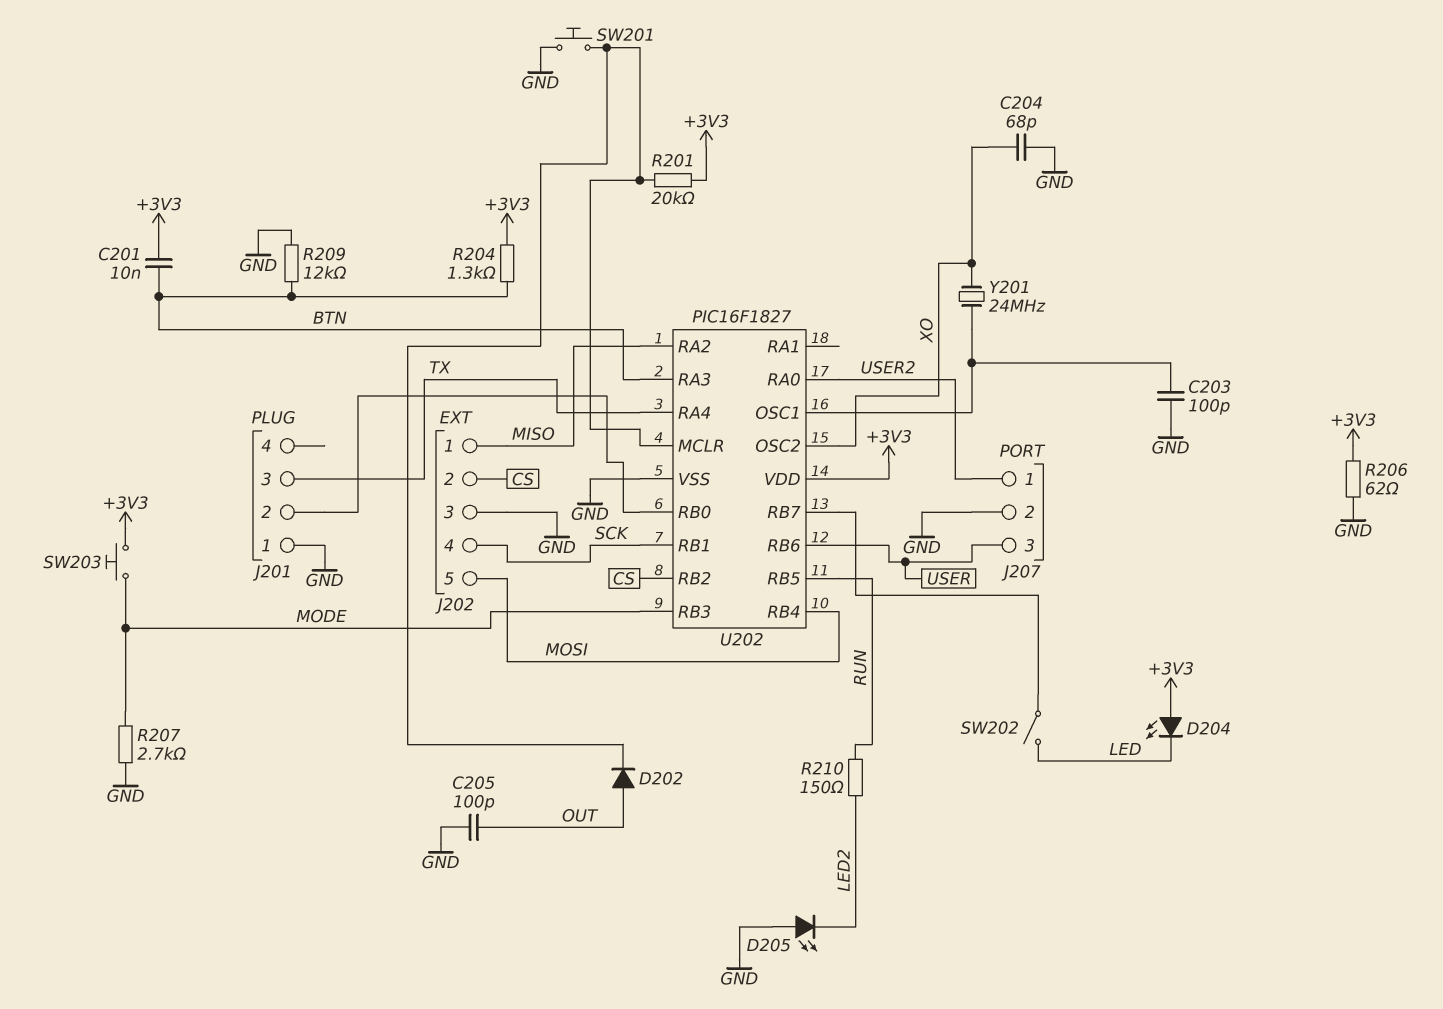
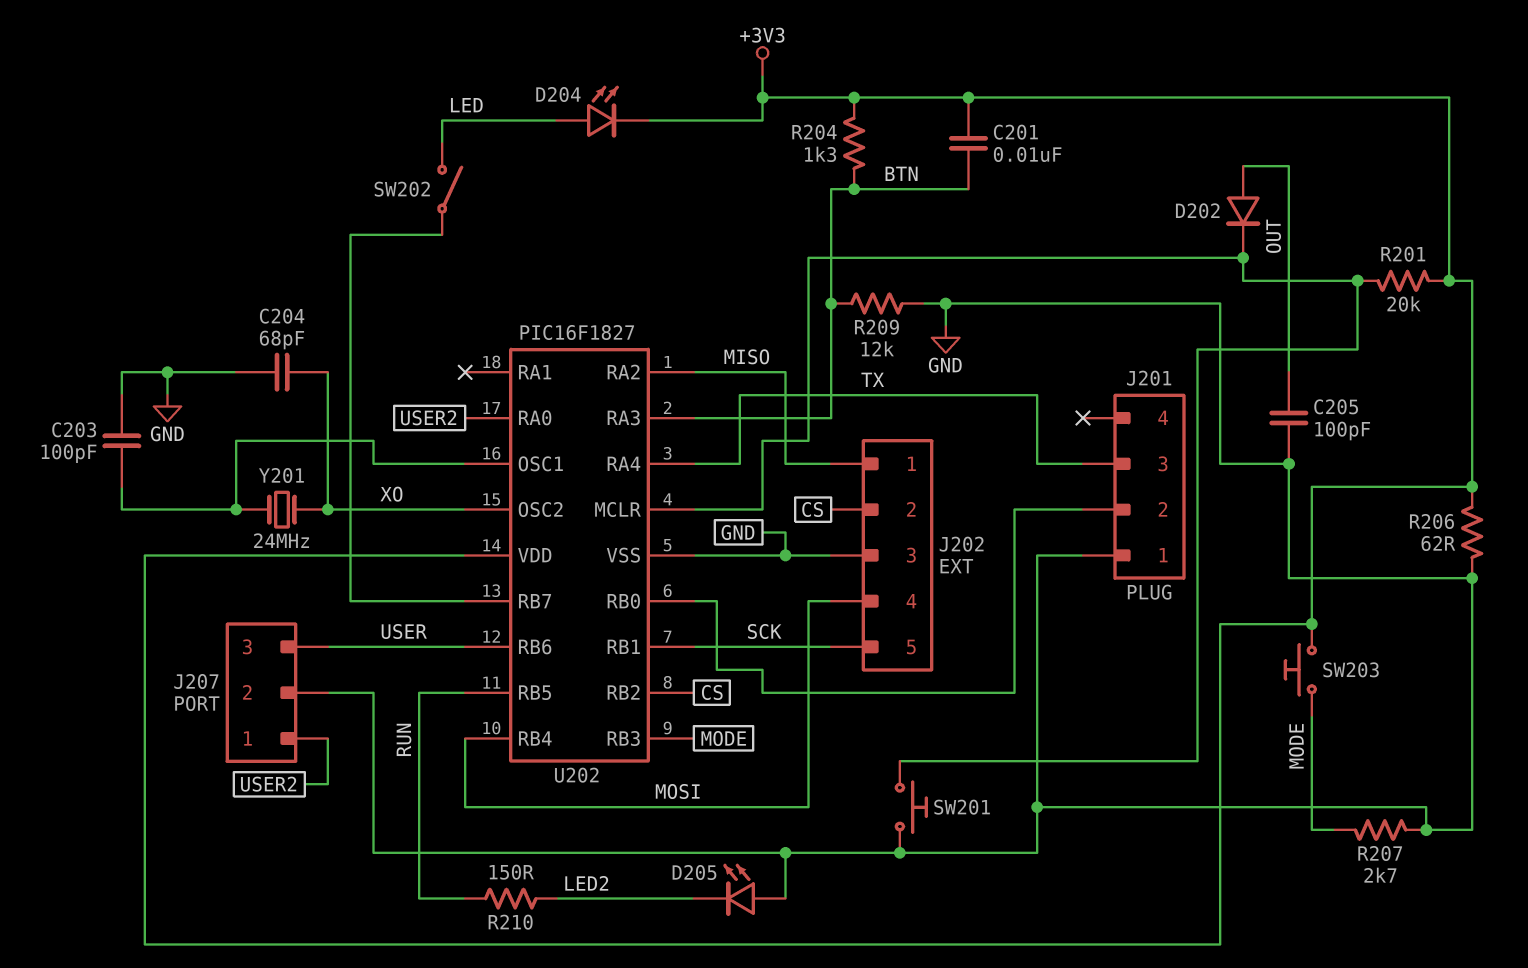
D204: LED (A +3V3, K LED) -> LED (A LED, K +3V3)
J202 pin 4: SCK -> MOSI
J202 pin 5: MOSI -> SCK

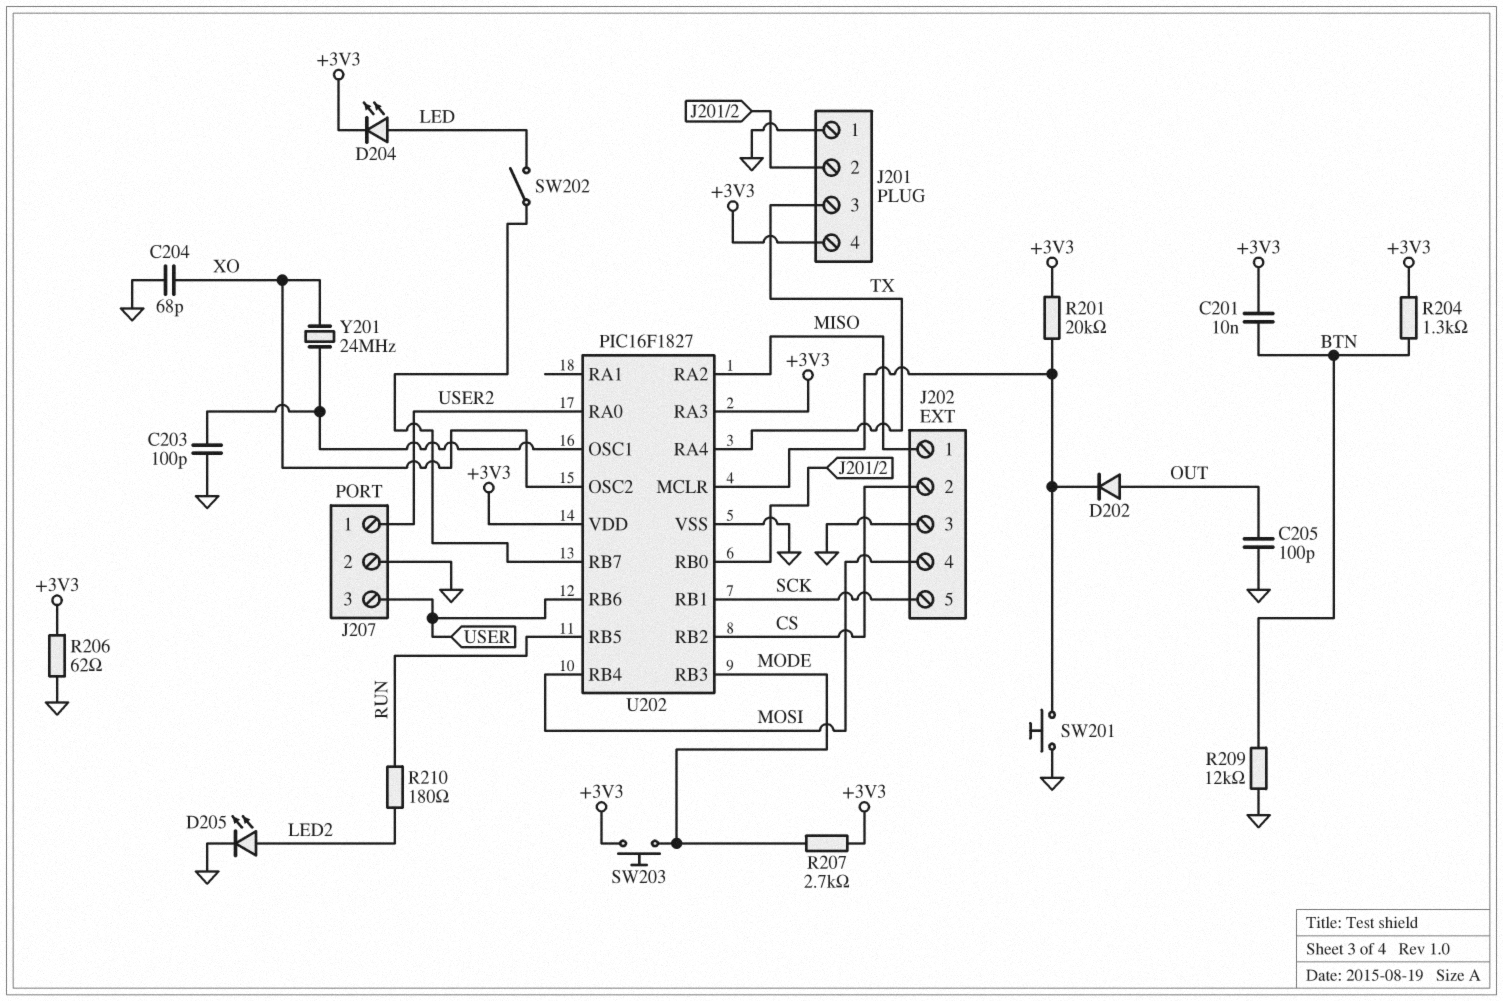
D205: LED (A GND, K LED2) -> LED (A LED2, K GND)
J201 pin 4: none -> +3V3
R207: 2.7k (GND, MODE) -> 2.7k (+3V3, MODE)
R210: 150 (LED2, RUN) -> 180 (LED2, RUN)
U202 pin RA3: BTN -> +3V3

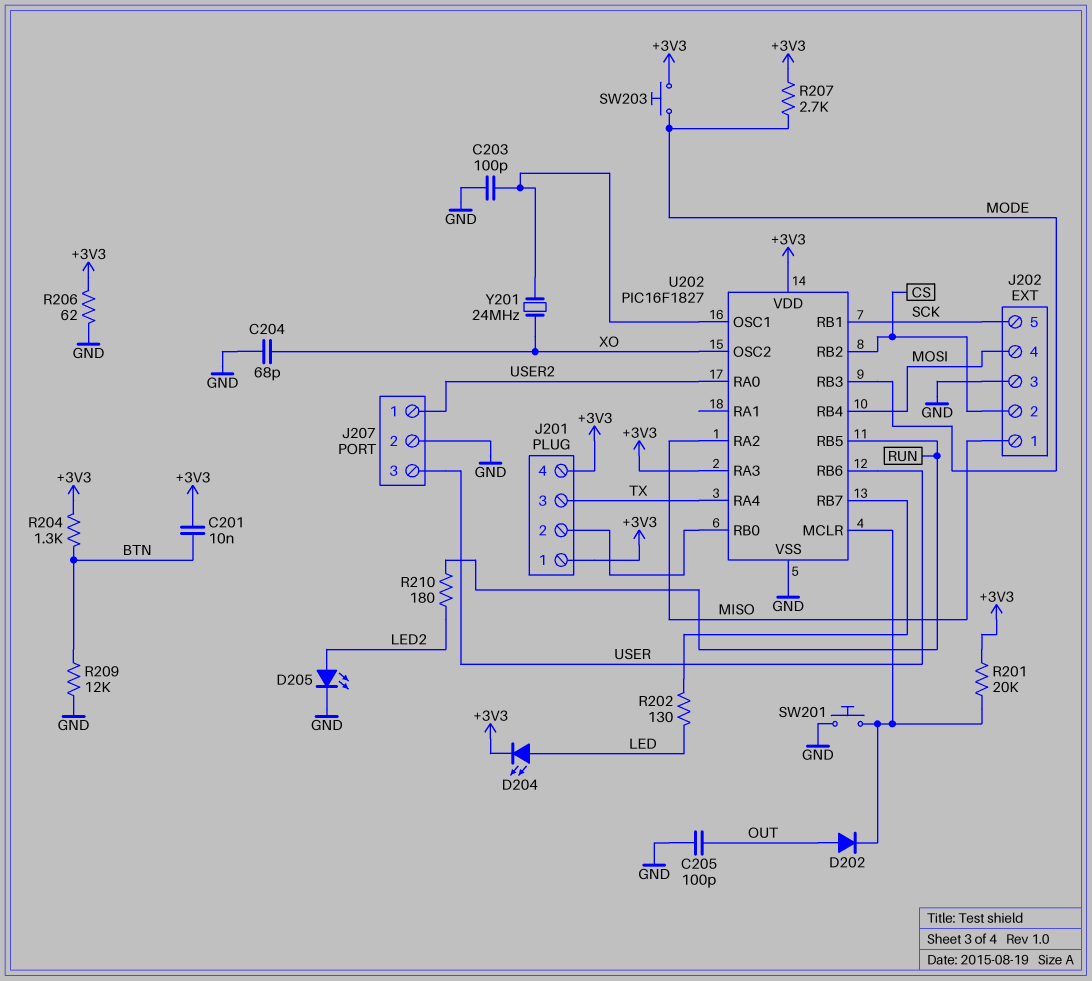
J201 pin 1: GND -> +3V3
R202: none -> 130 (LED, U202/RB7)
SW202: switch (LED, U202/RB7) -> none

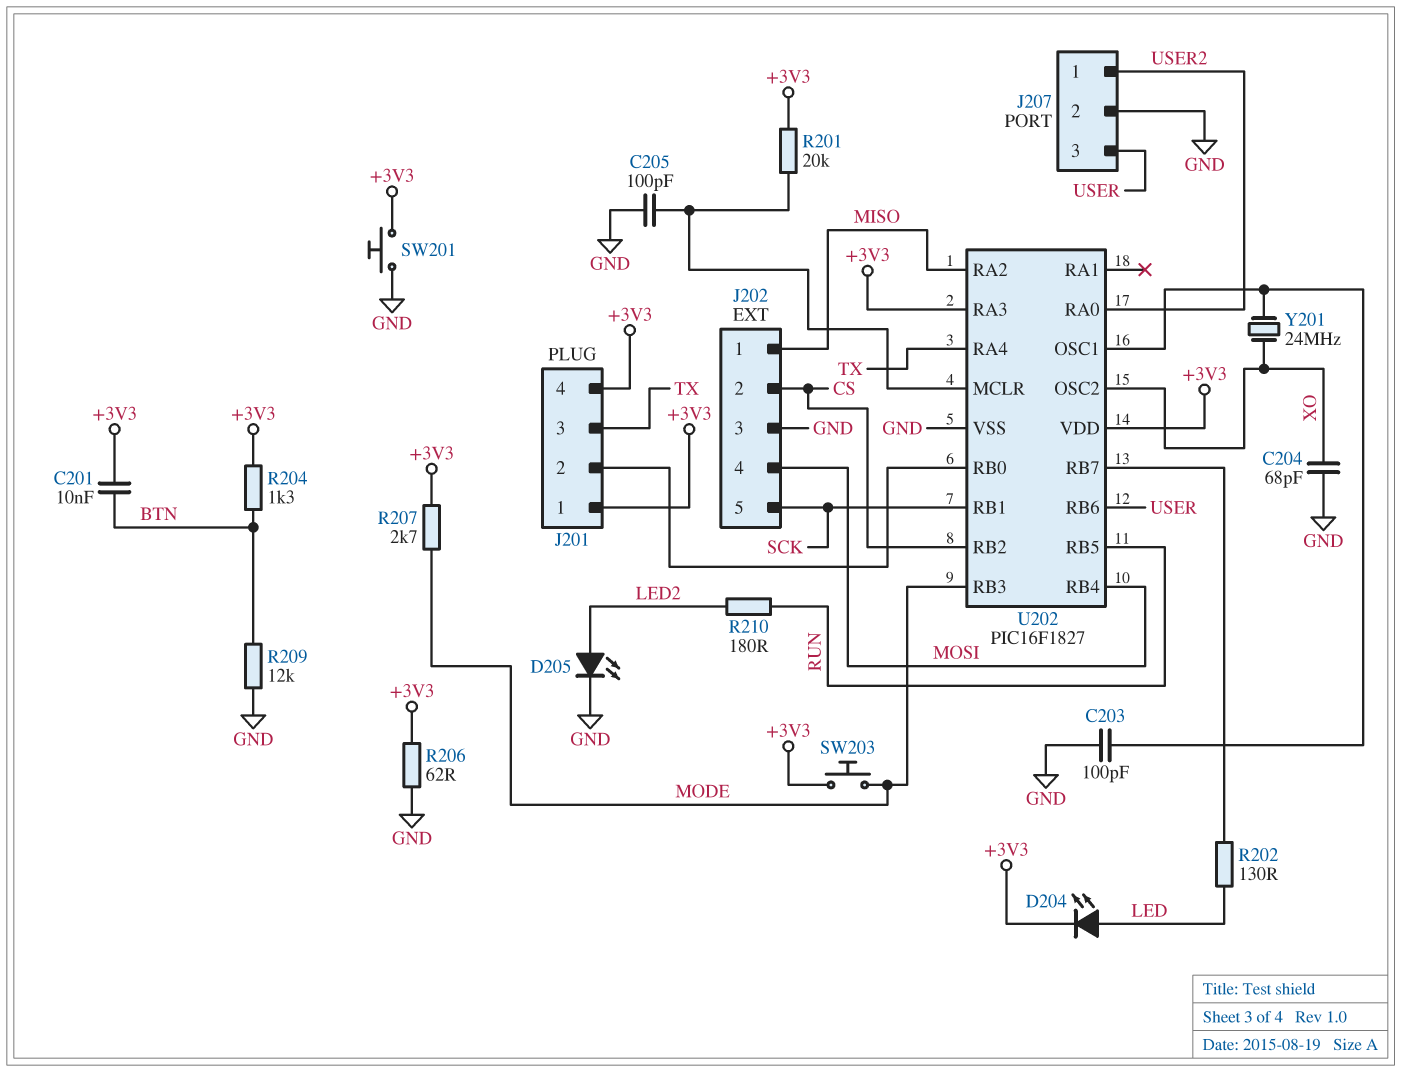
C205: 100pF (GND, OUT) -> 100pF (GND, U202/MCLR)
D202: diode (A OUT, K U202/MCLR) -> none
SW201: button (GND, U202/MCLR) -> button (+3V3, GND)

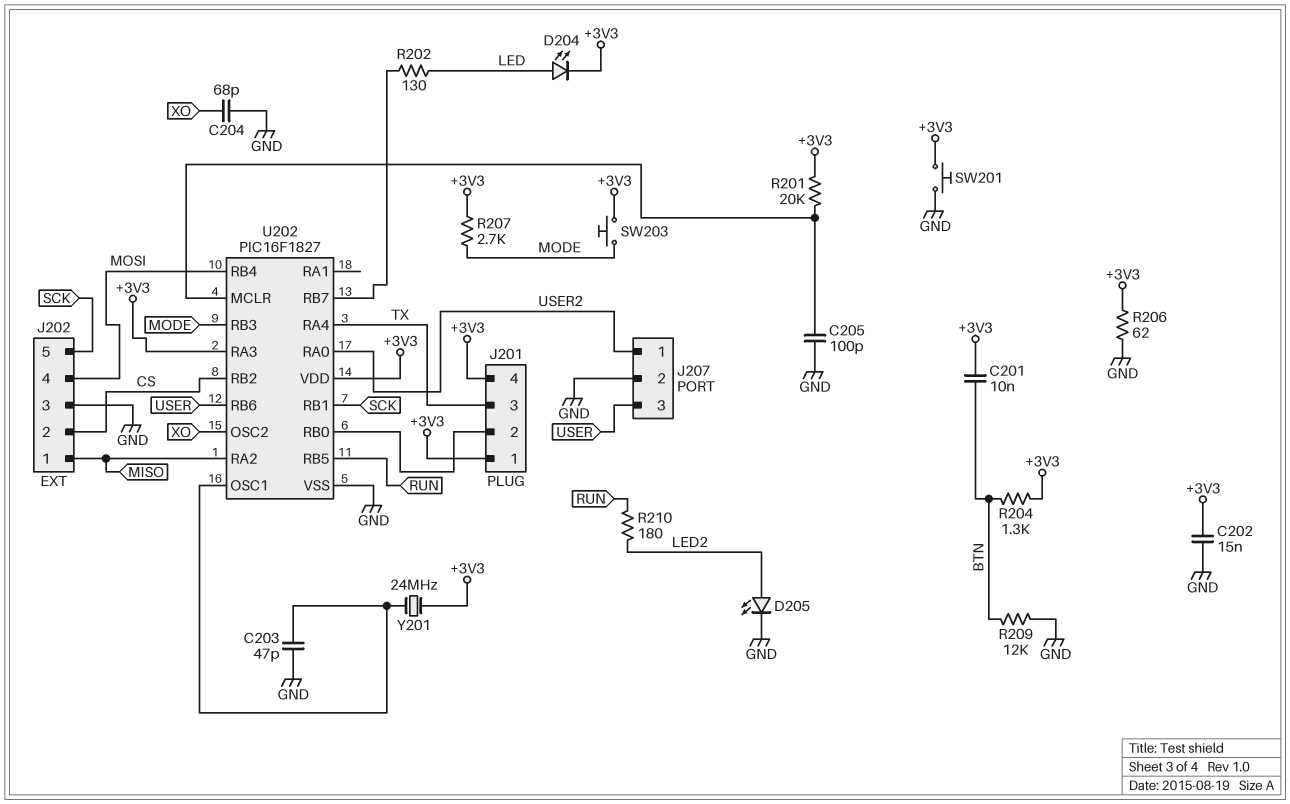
C202: none -> 15nF (+3V3, GND)
C203: 100pF (GND, U202/OSC1) -> 47pF (GND, U202/OSC1)
Y201: 24MHz (U202/OSC1, XO) -> 24MHz (+3V3, U202/OSC1)

